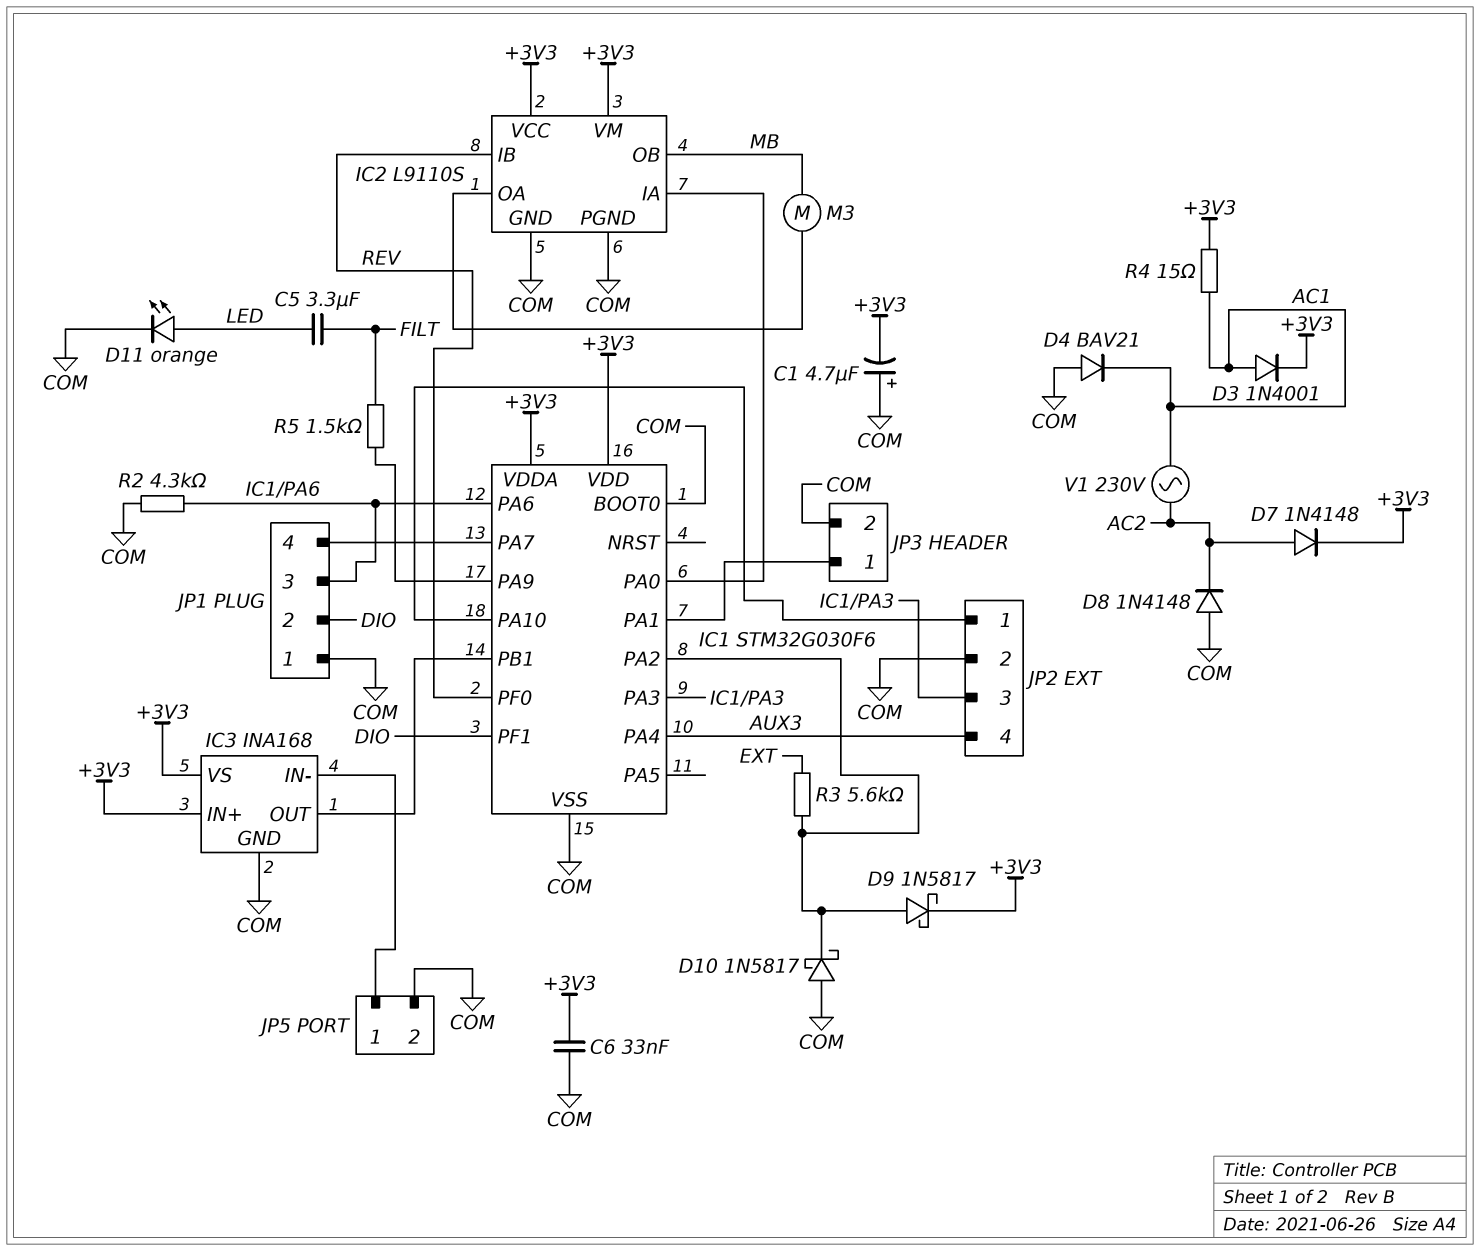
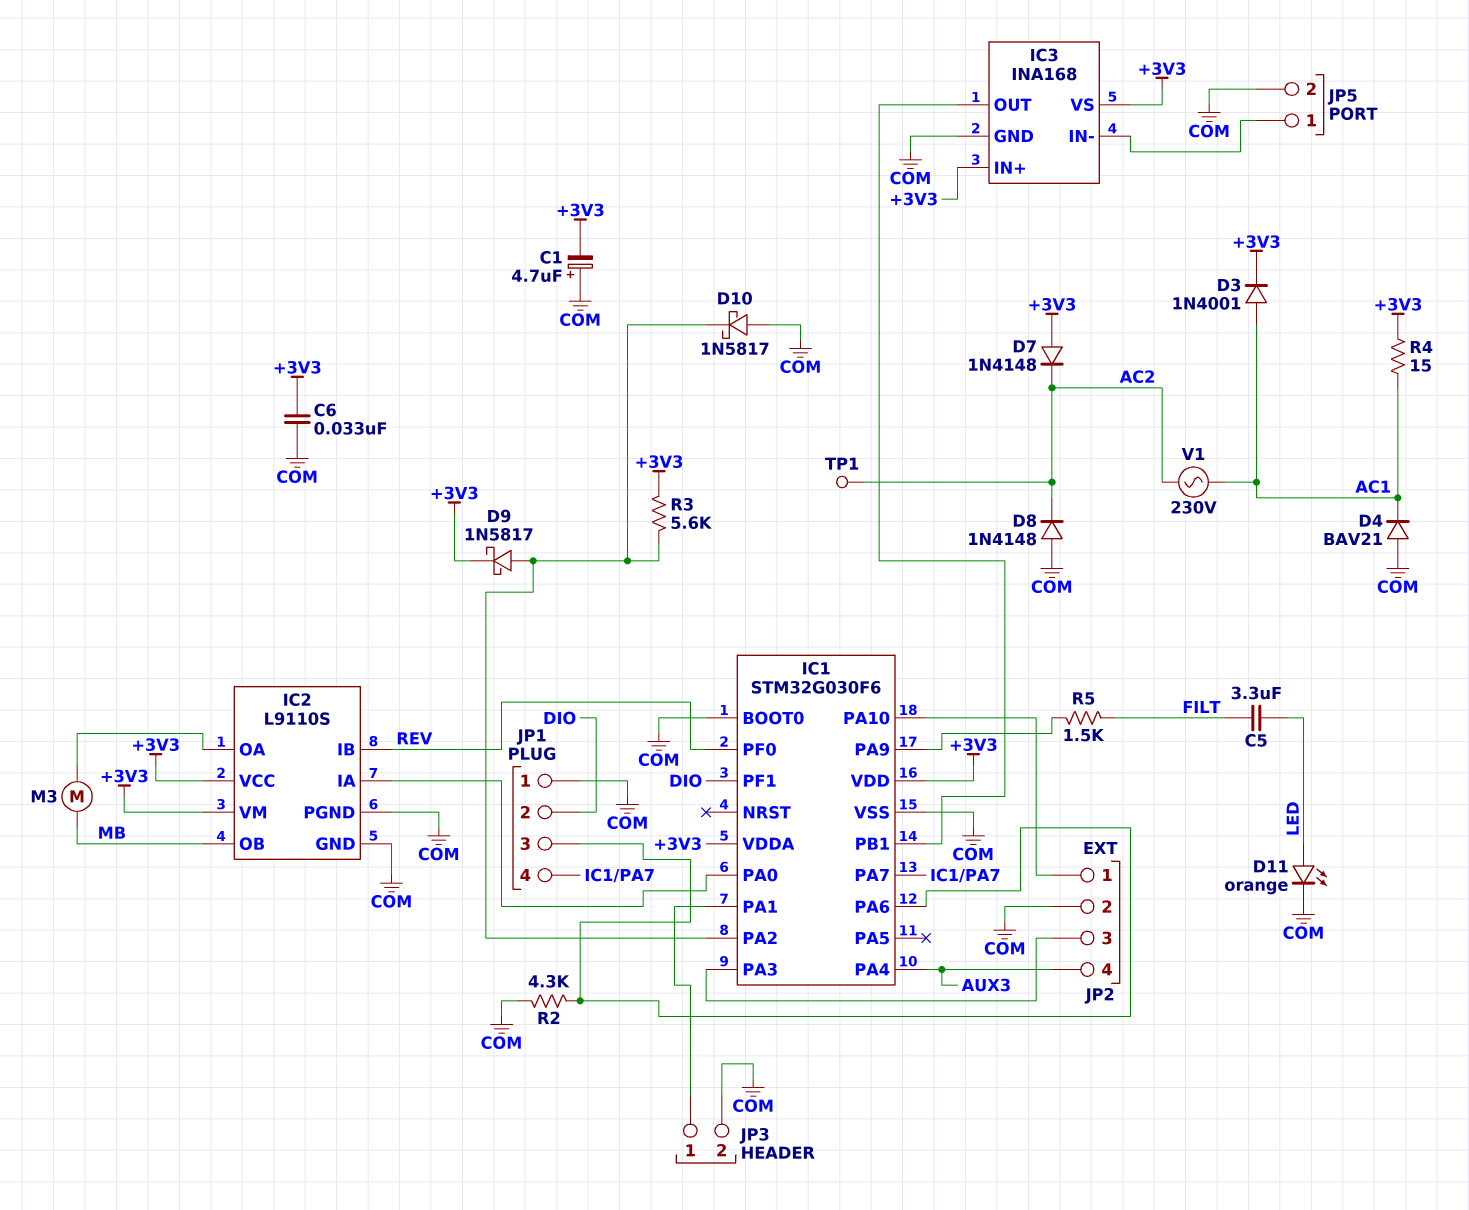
D7: diode 1N4148 (A AC2, K +3V3) -> diode 1N4148 (A +3V3, K AC2)
R3: 5.6k (EXT, IC1/PA2) -> 5.6k (+3V3, IC1/PA2)
TP1: none -> test point (AC2)

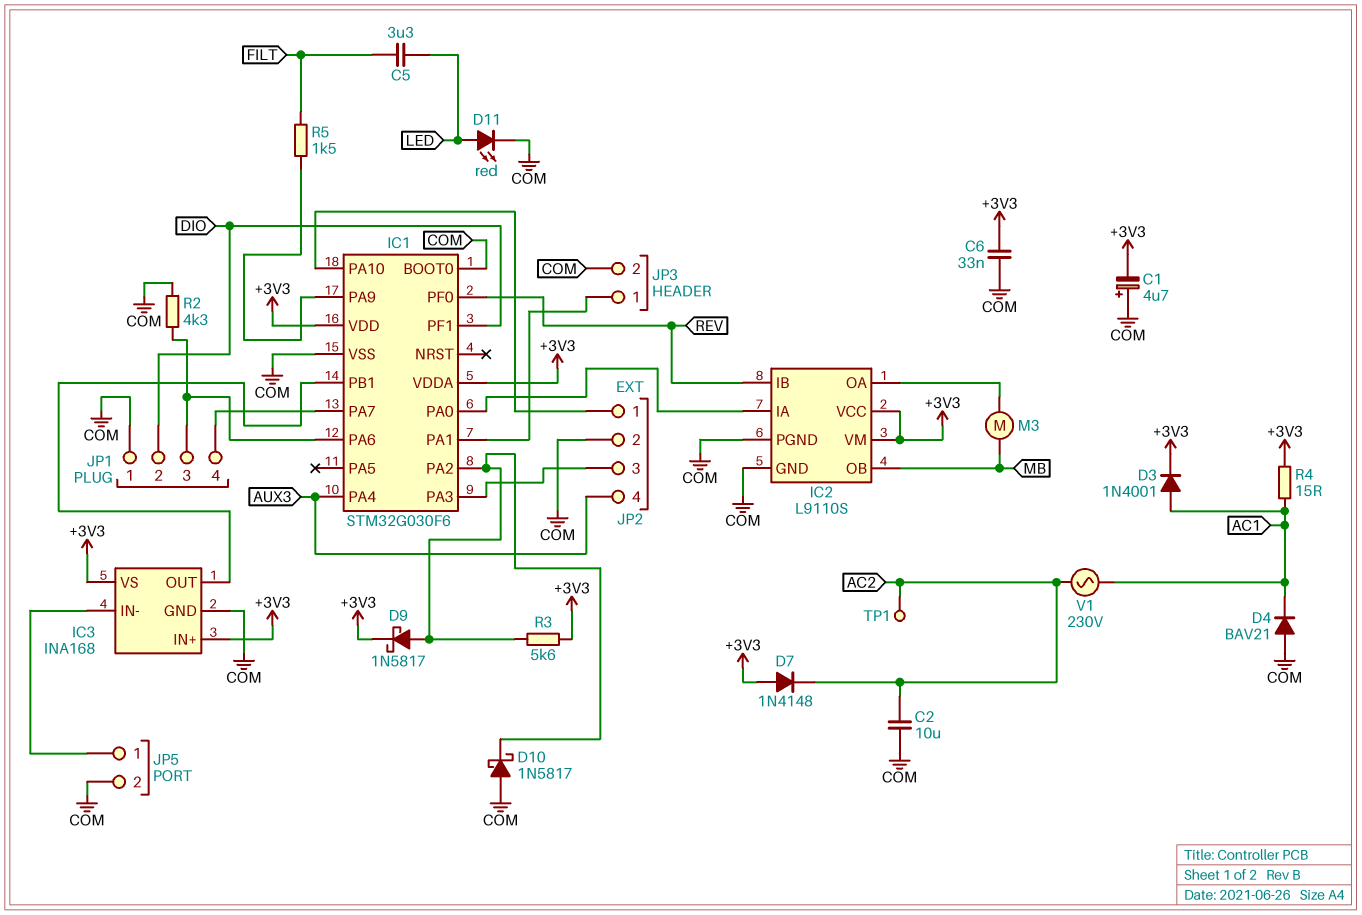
C2: none -> 10uF (AC2, COM)
D8: diode 1N4148 (A COM, K AC2) -> none
D11: LED orange (A LED, K COM) -> LED red (A LED, K COM)

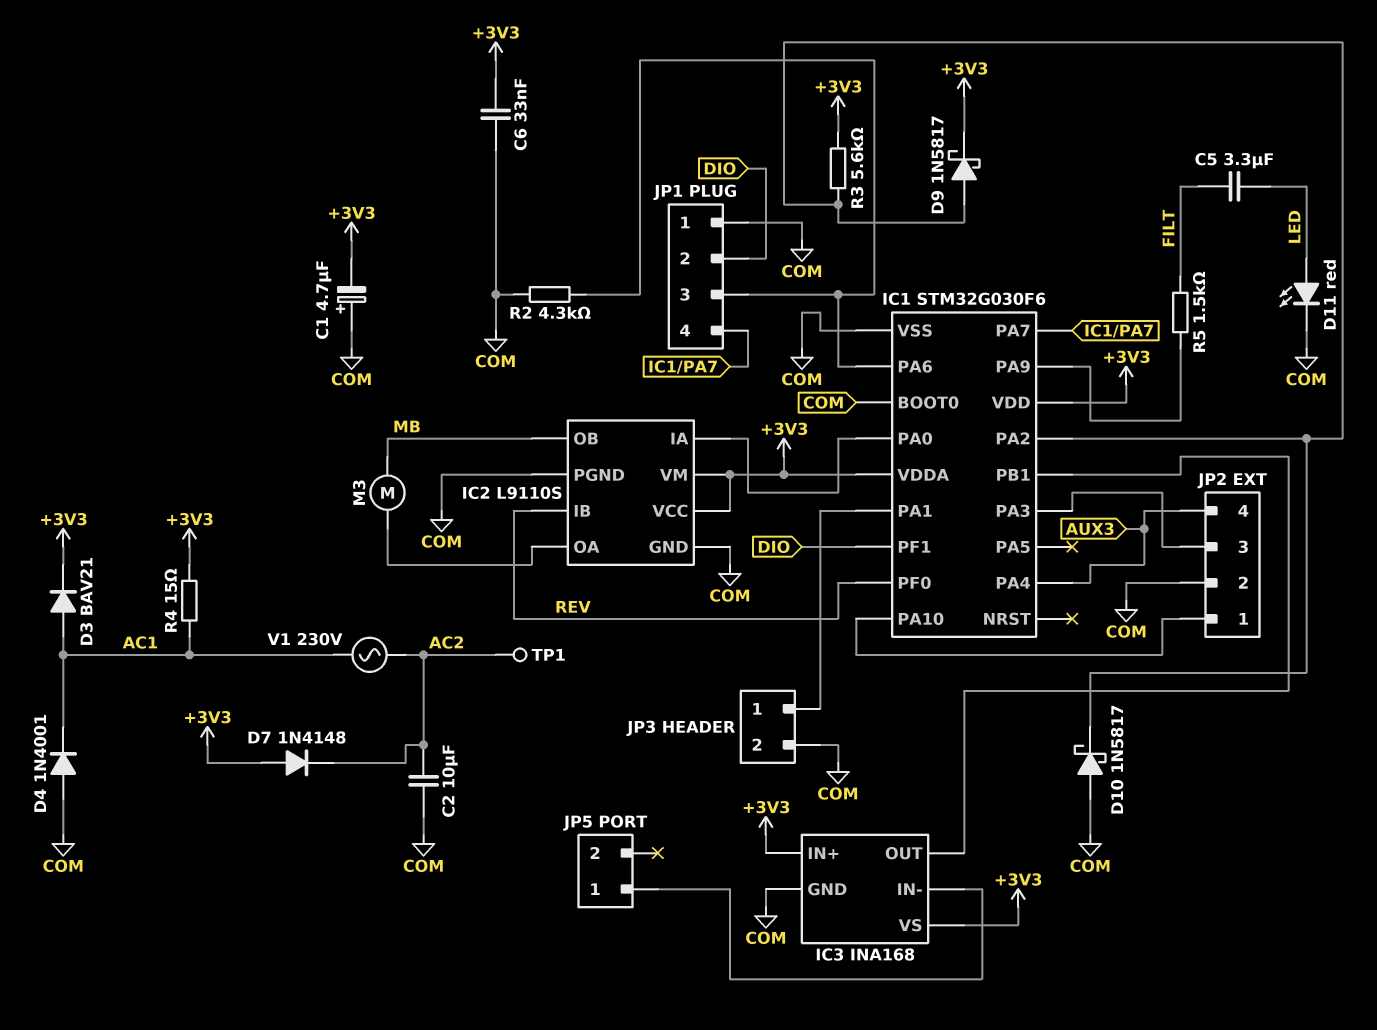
D3: diode 1N4001 (A AC1, K +3V3) -> diode BAV21 (A AC1, K +3V3)
D4: diode BAV21 (A COM, K AC1) -> diode 1N4001 (A COM, K AC1)
JP5 pin 2: COM -> none

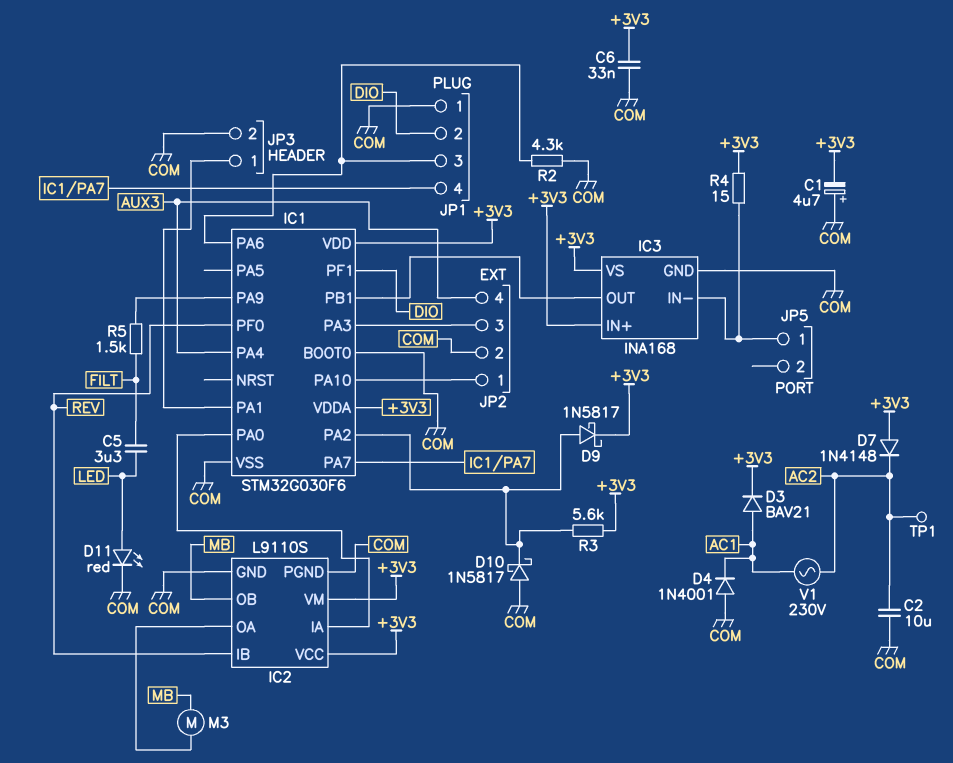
R4: 15 (+3V3, AC1) -> 15 (+3V3, IC3/IN-)

